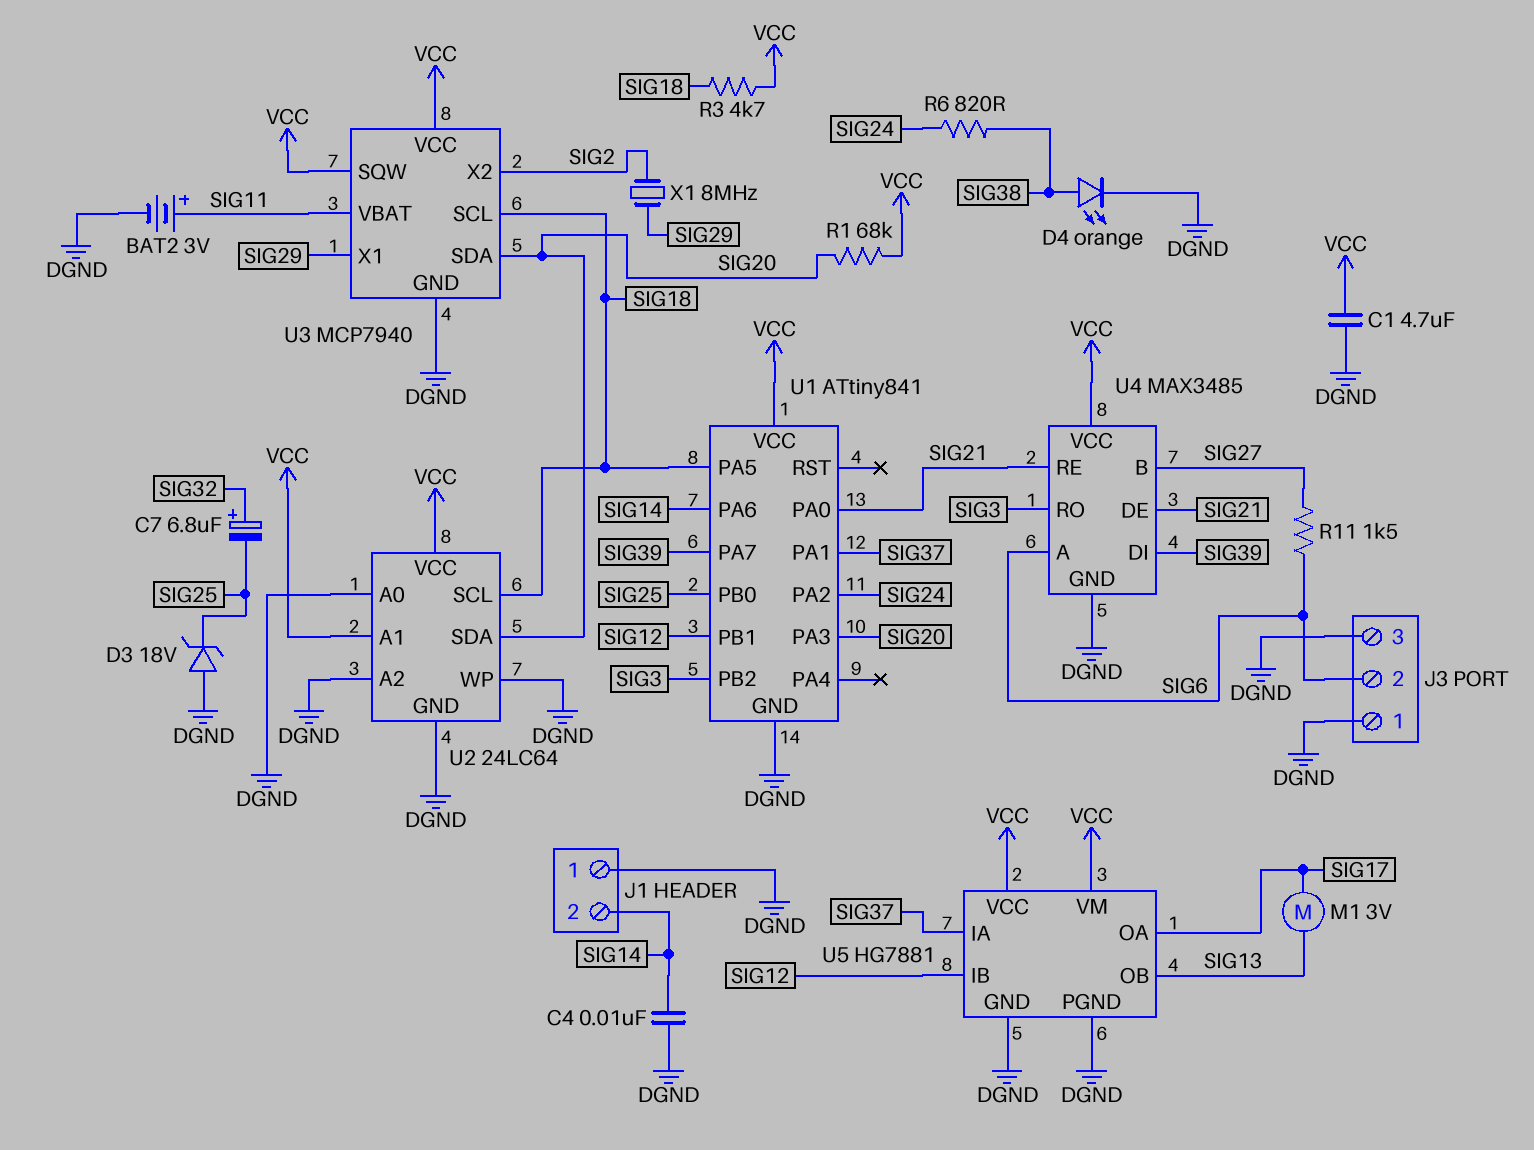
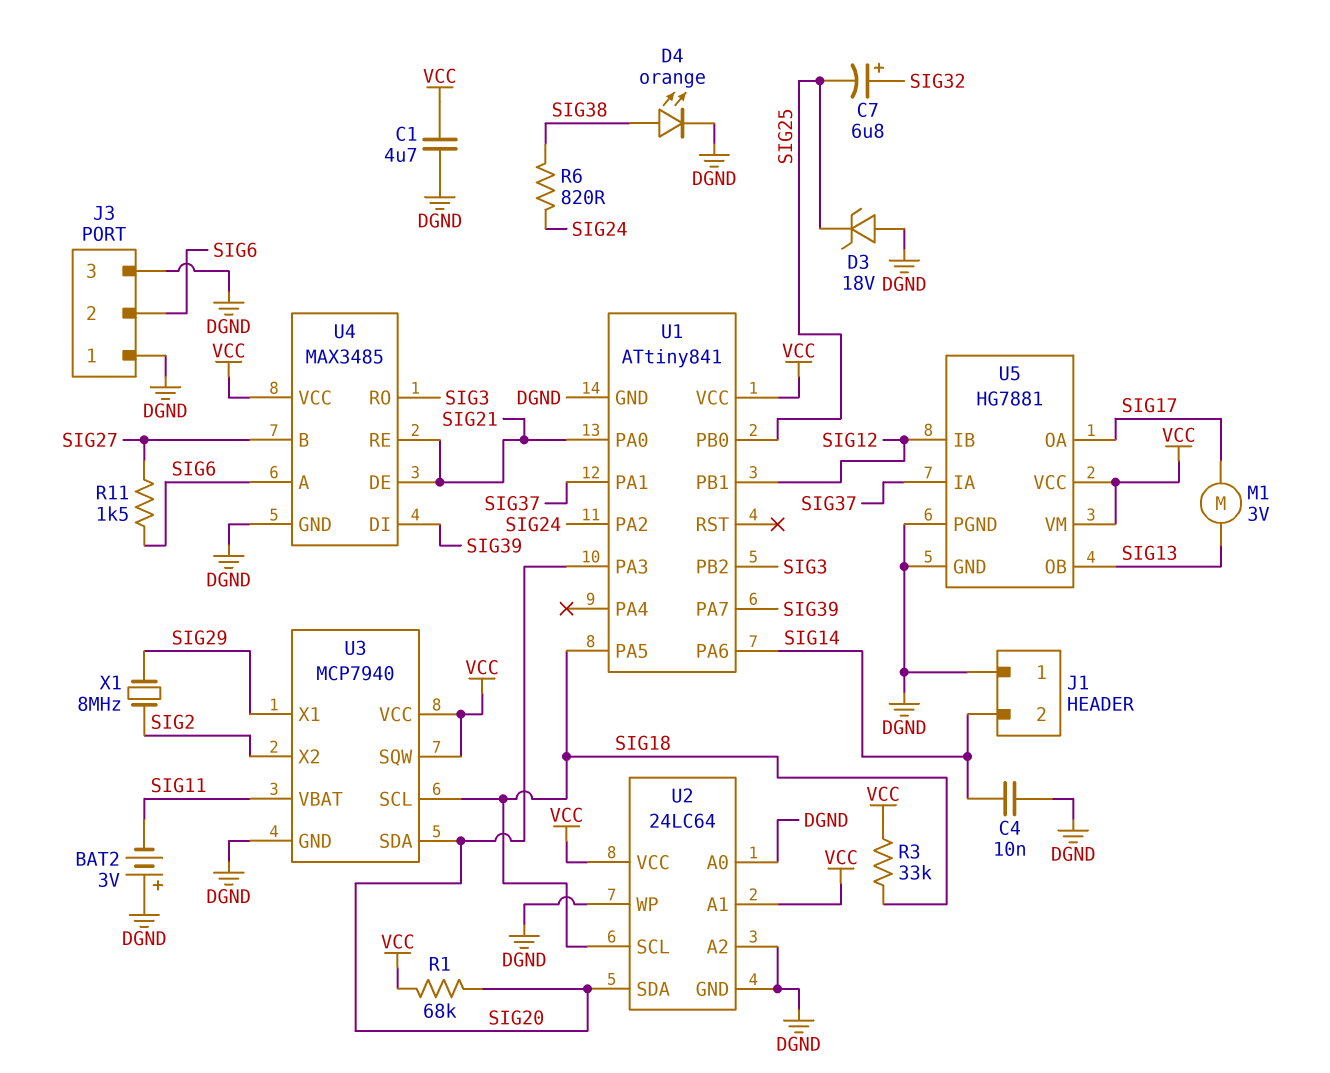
BAT2: 3V (plus SIG11, minus DGND) -> 3V (plus DGND, minus SIG11)
R3: 4.7k (SIG18, VCC) -> 33k (SIG18, VCC)

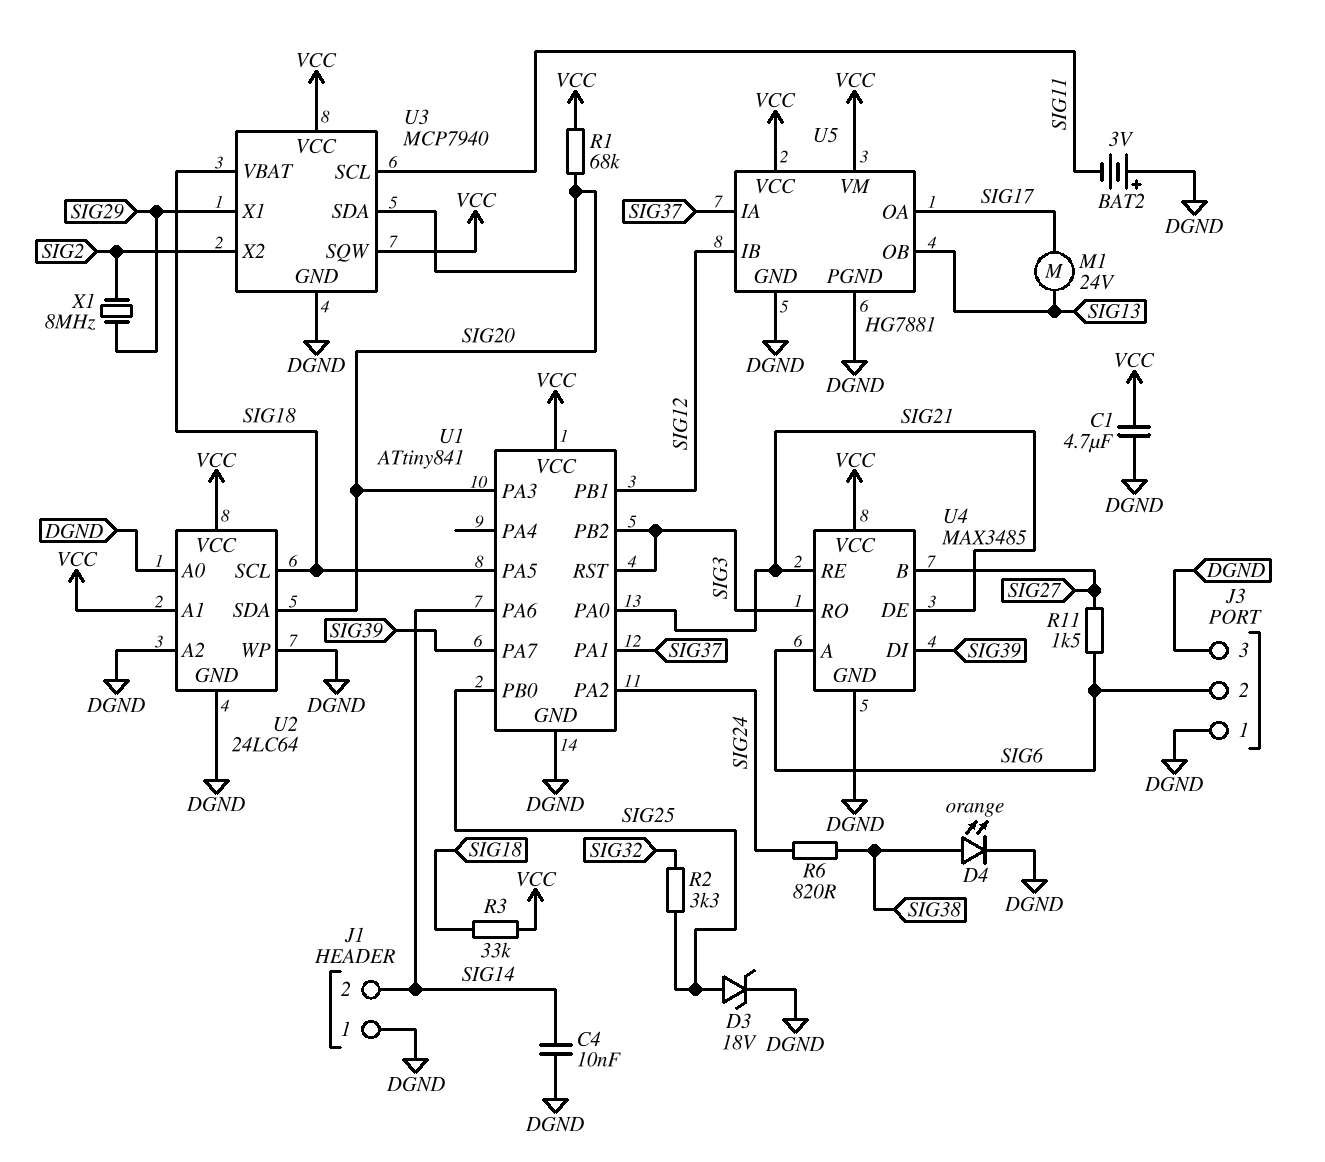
C7: 6.8uF (plus SIG32, minus SIG25) -> none
D3: zener 18V (A DGND, K SIG25) -> zener 18V (A SIG25, K DGND)
M1: motor 3V (SIG13, SIG17) -> motor 24V (SIG13, SIG17)
R2: none -> 3.3k (SIG25, SIG32)
U1 pin RST: none -> SIG3
U3 pin SCL: SIG18 -> SIG11
U3 pin VBAT: SIG11 -> SIG18

